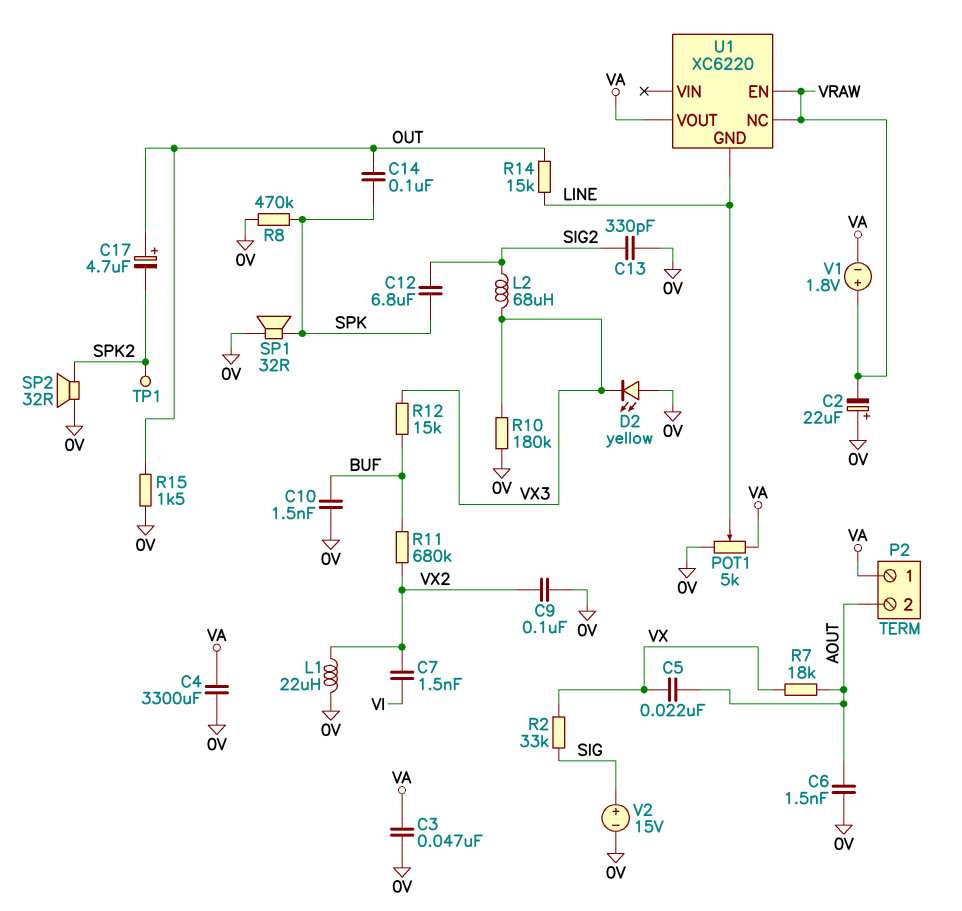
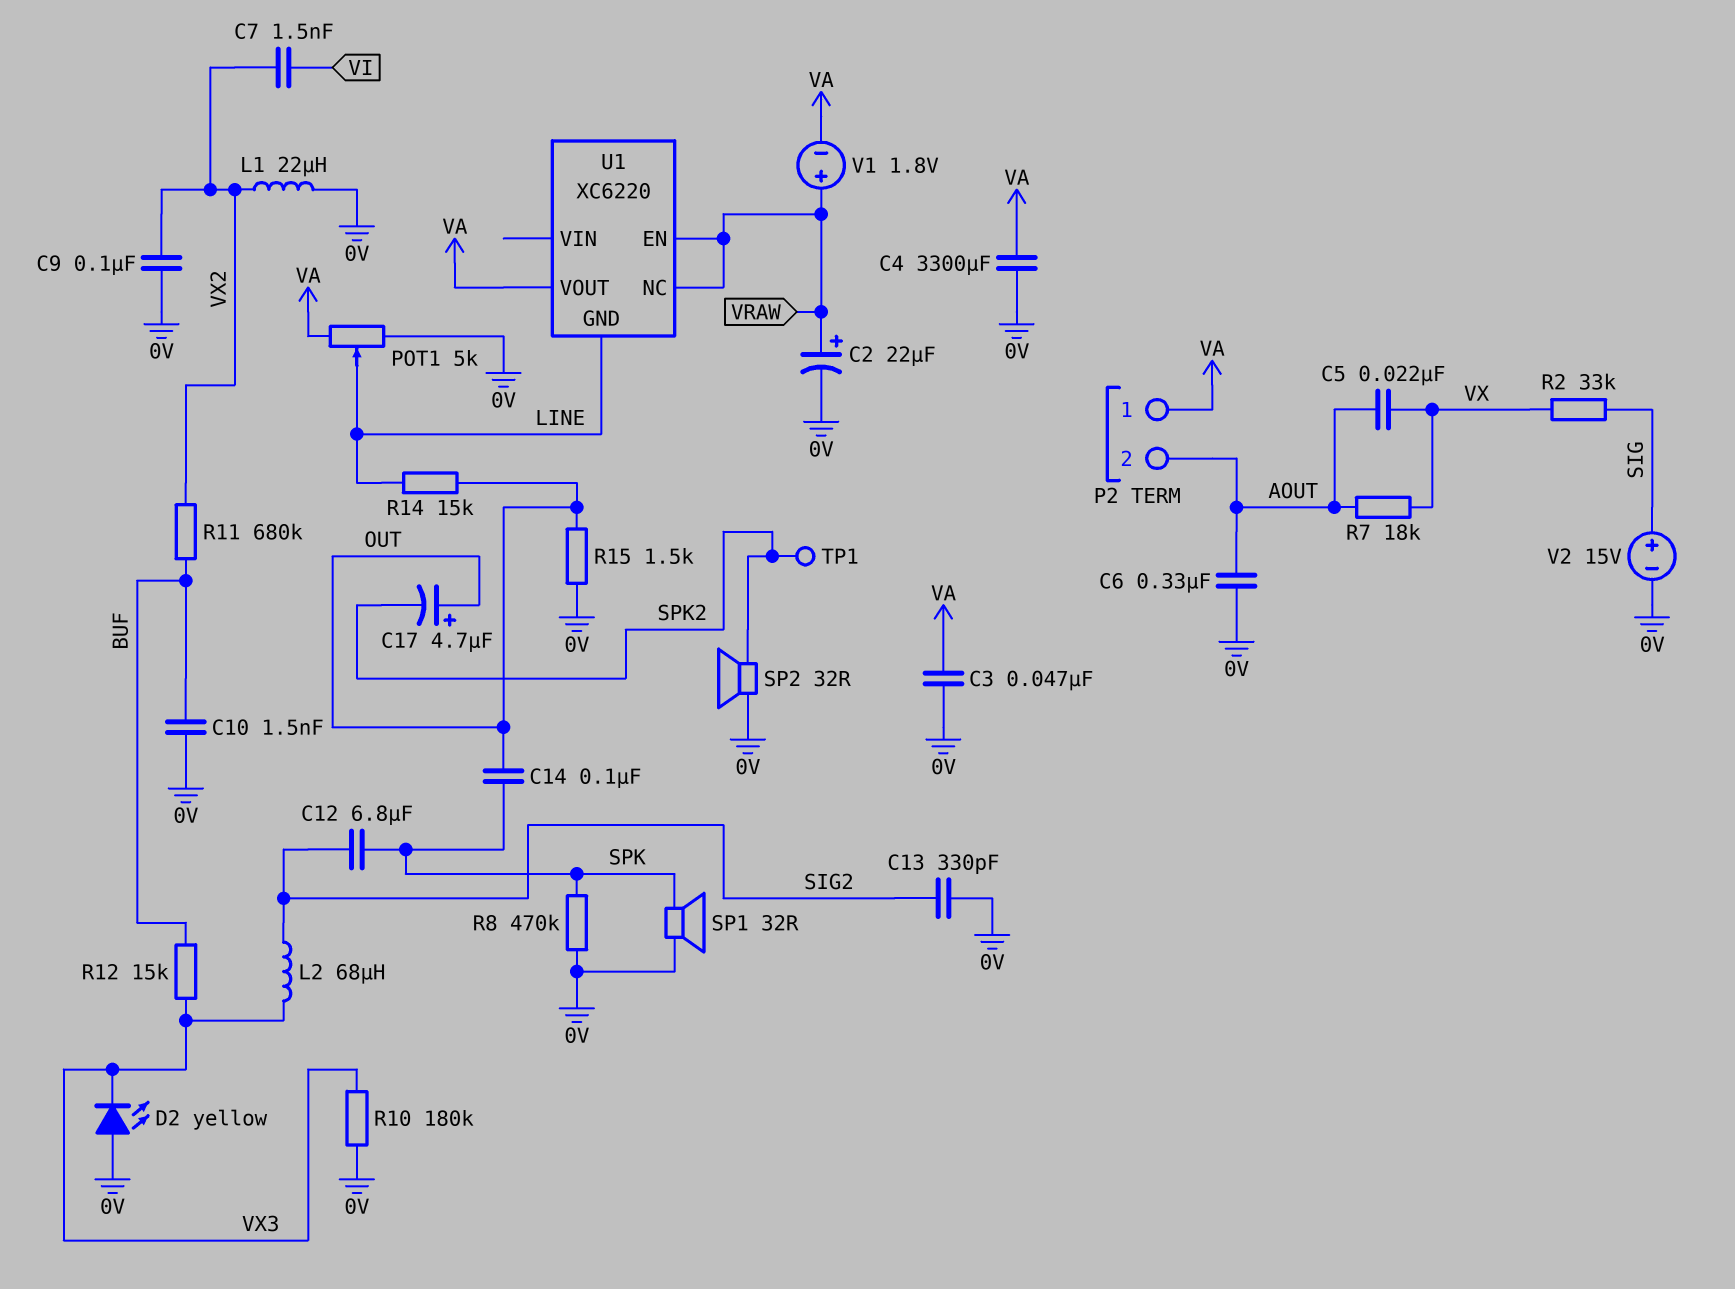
C2: 22uF (plus 0V, minus VRAW) -> 22uF (plus VRAW, minus 0V)
C6: 1.5nF (0V, AOUT) -> 330nF (0V, AOUT)

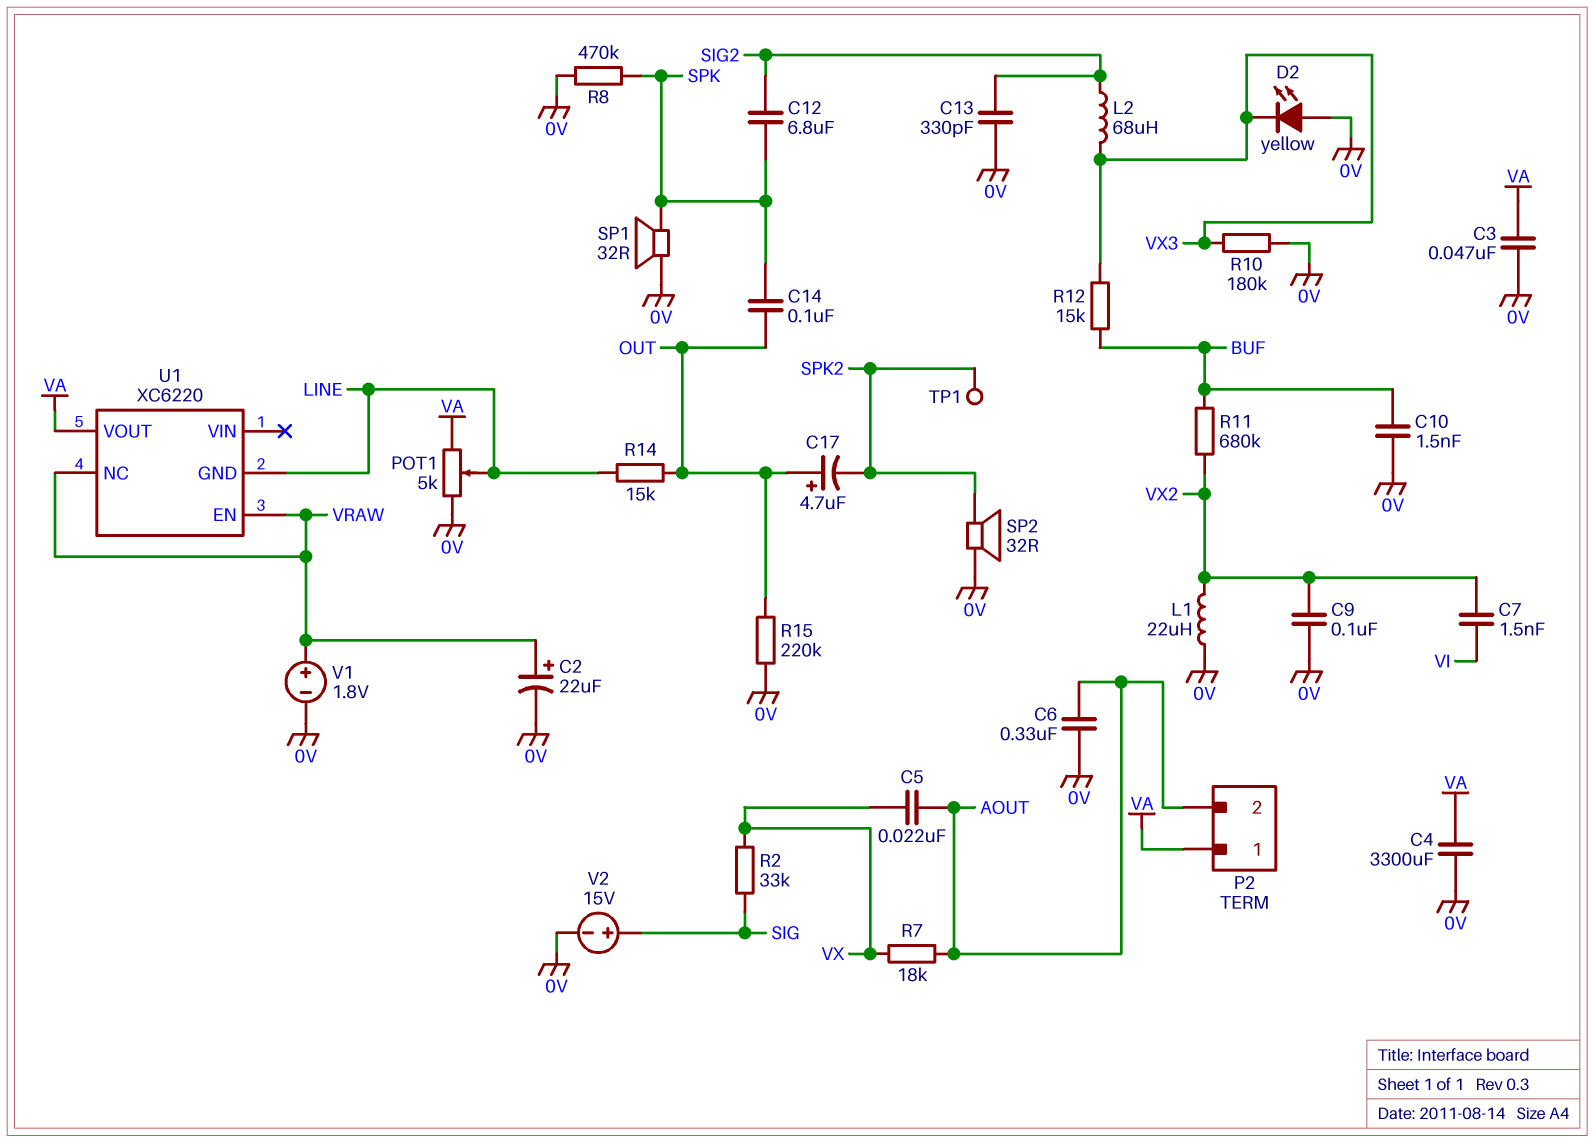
R15: 1.5k (0V, OUT) -> 220k (0V, OUT)
V1: 1.8V (plus VRAW, minus VA) -> 1.8V (plus VRAW, minus 0V)

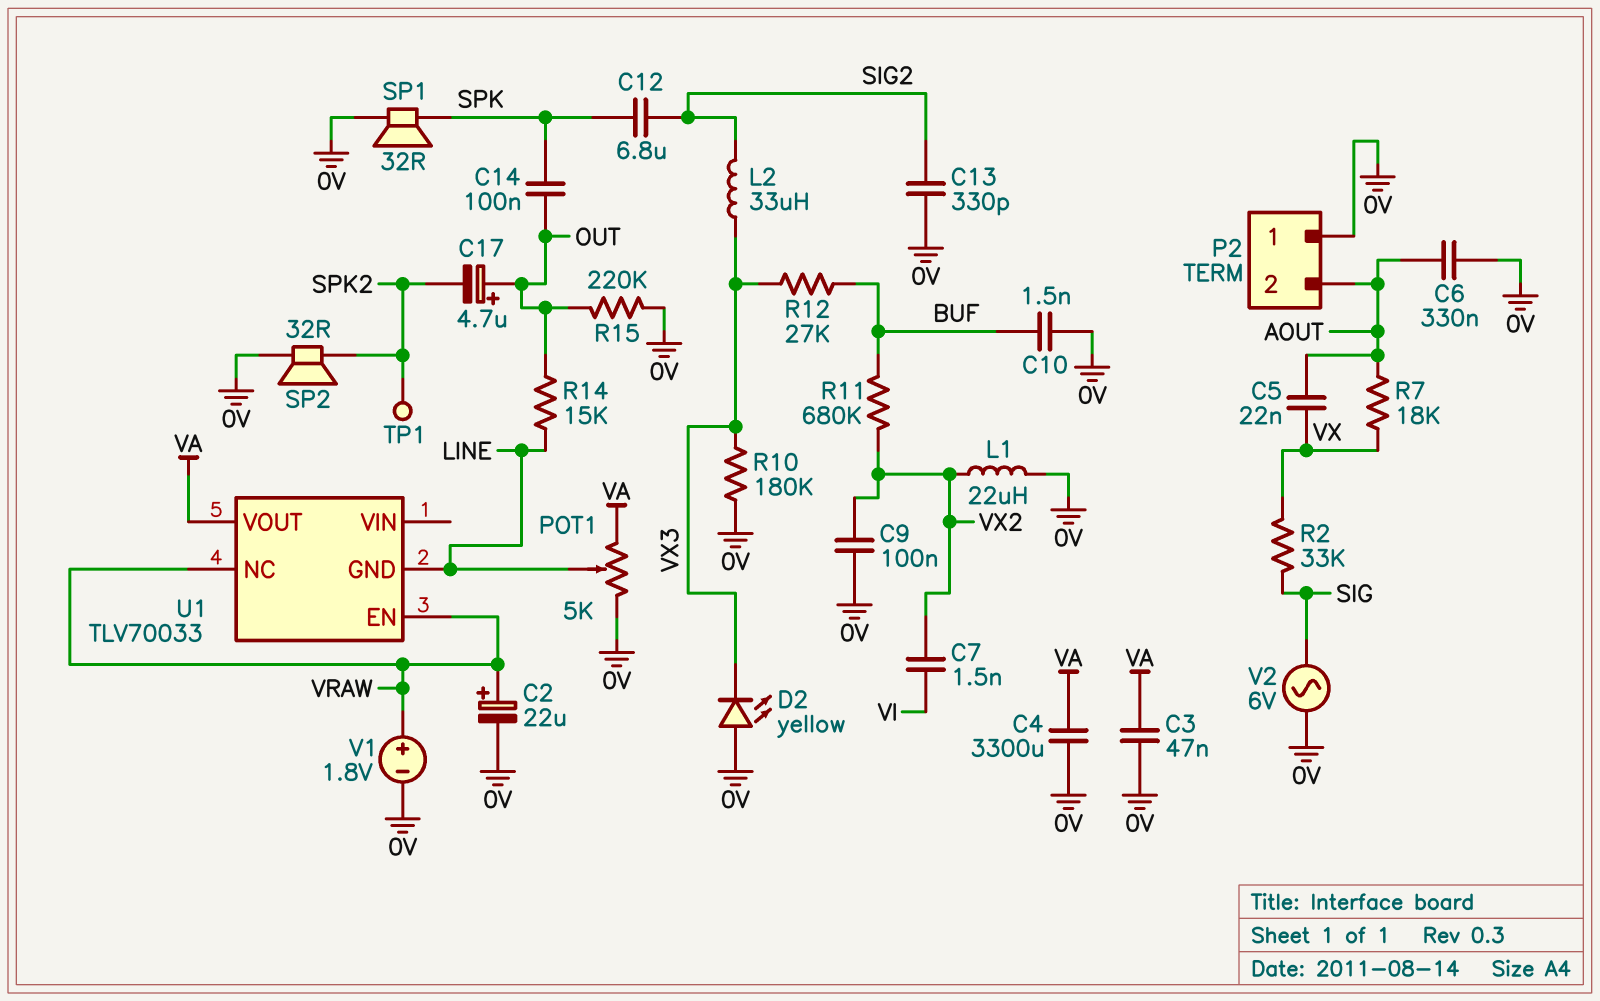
L2: 68uH (SIG2, VX3) -> 33uH (SIG2, VX3)
P2 pin 1: VA -> 0V
R8: 470k (0V, SPK) -> none
R12: 15k (BUF, VX3) -> 27k (BUF, VX3)
U1: XC6220 -> TLV70033
V2: 15V (plus SIG, minus 0V) -> AC 6V (0V, SIG)

